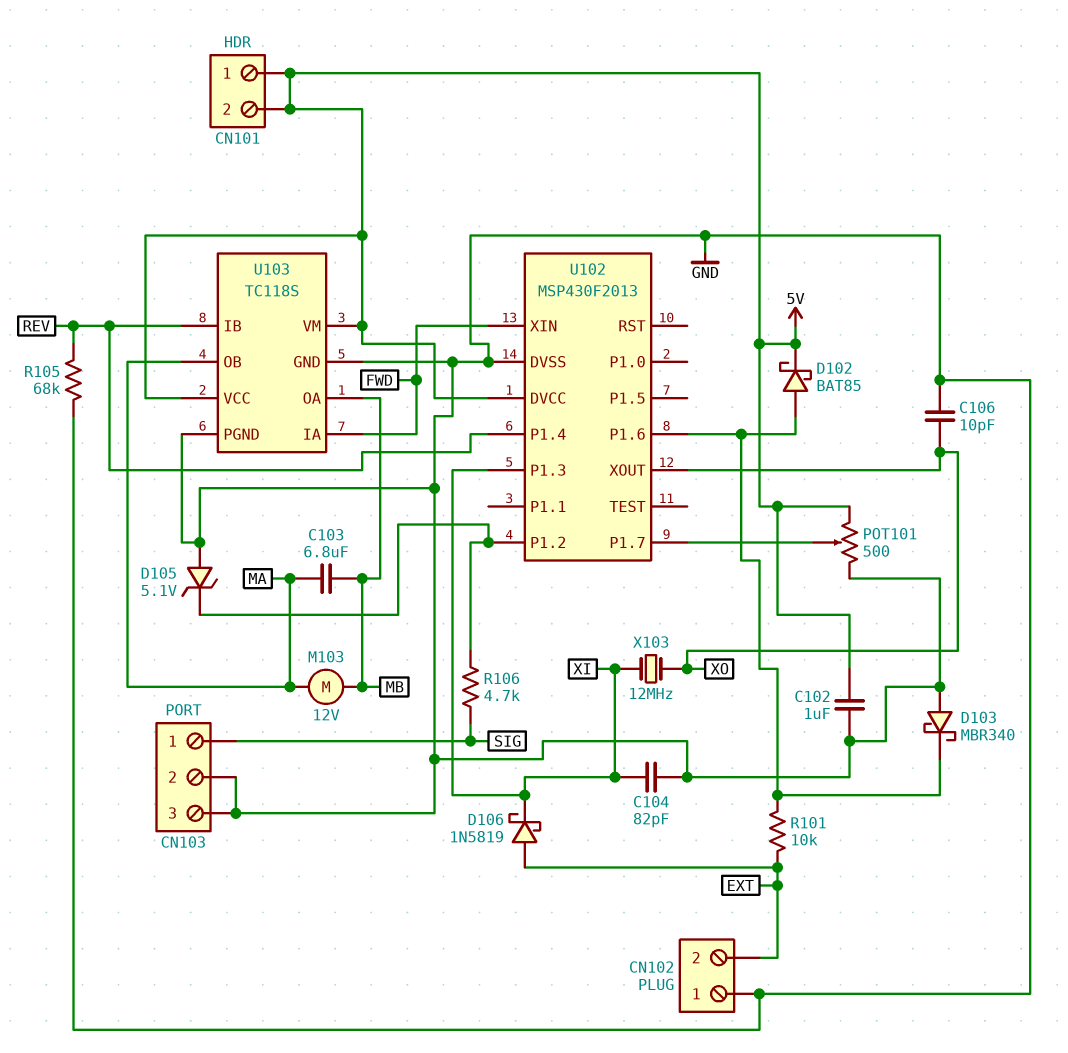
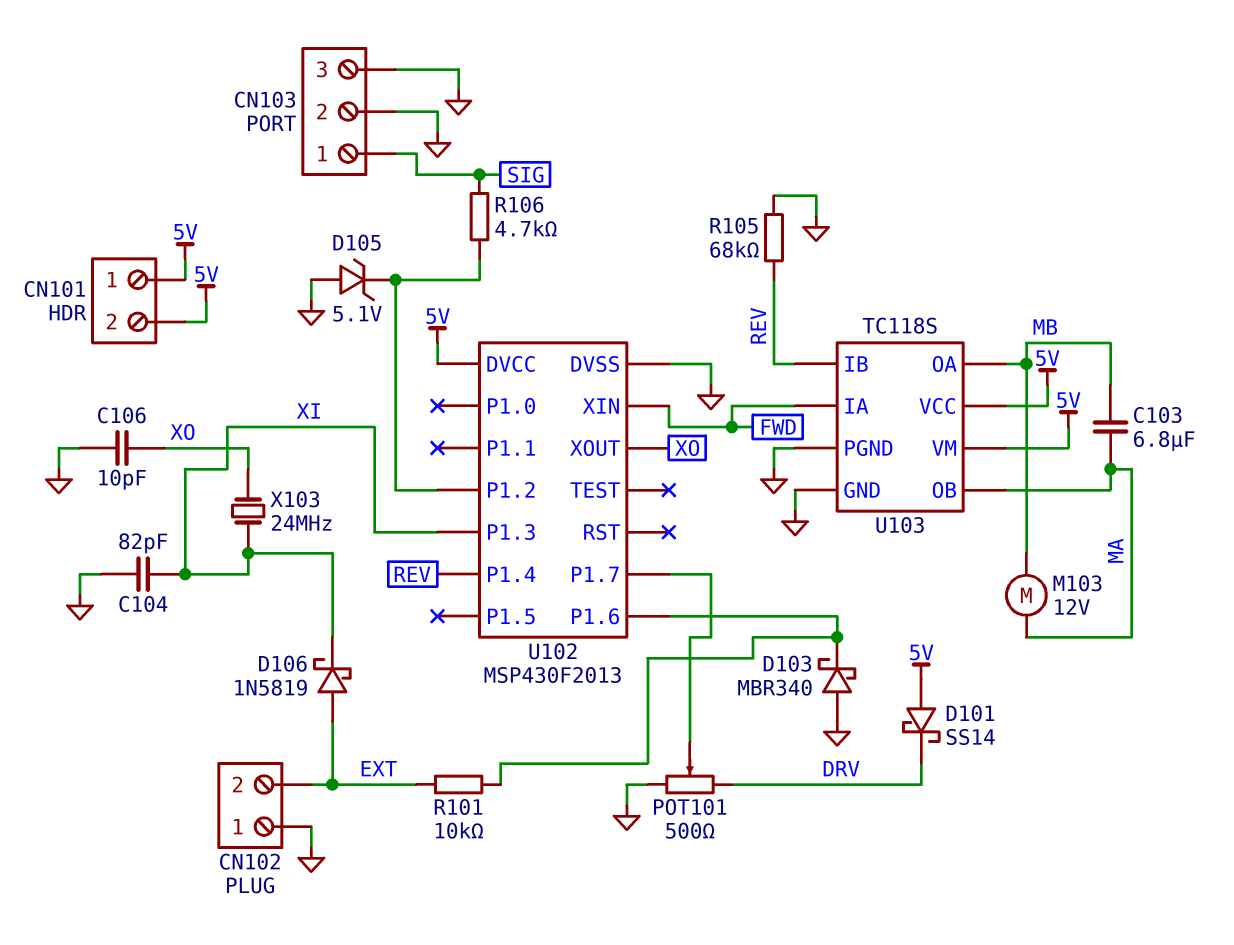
C102: 1uF (5V, GND) -> none
D101: none -> schottky SS14 (A 5V, K DRV)
D102: schottky BAT85 (A U102/P1.6, K 5V) -> none
POT101: 500 (5V, GND, wiper U102/P1.7) -> 500 (DRV, GND, wiper U102/P1.7)
X103: 12MHz (XI, XO) -> 24MHz (XI, XO)

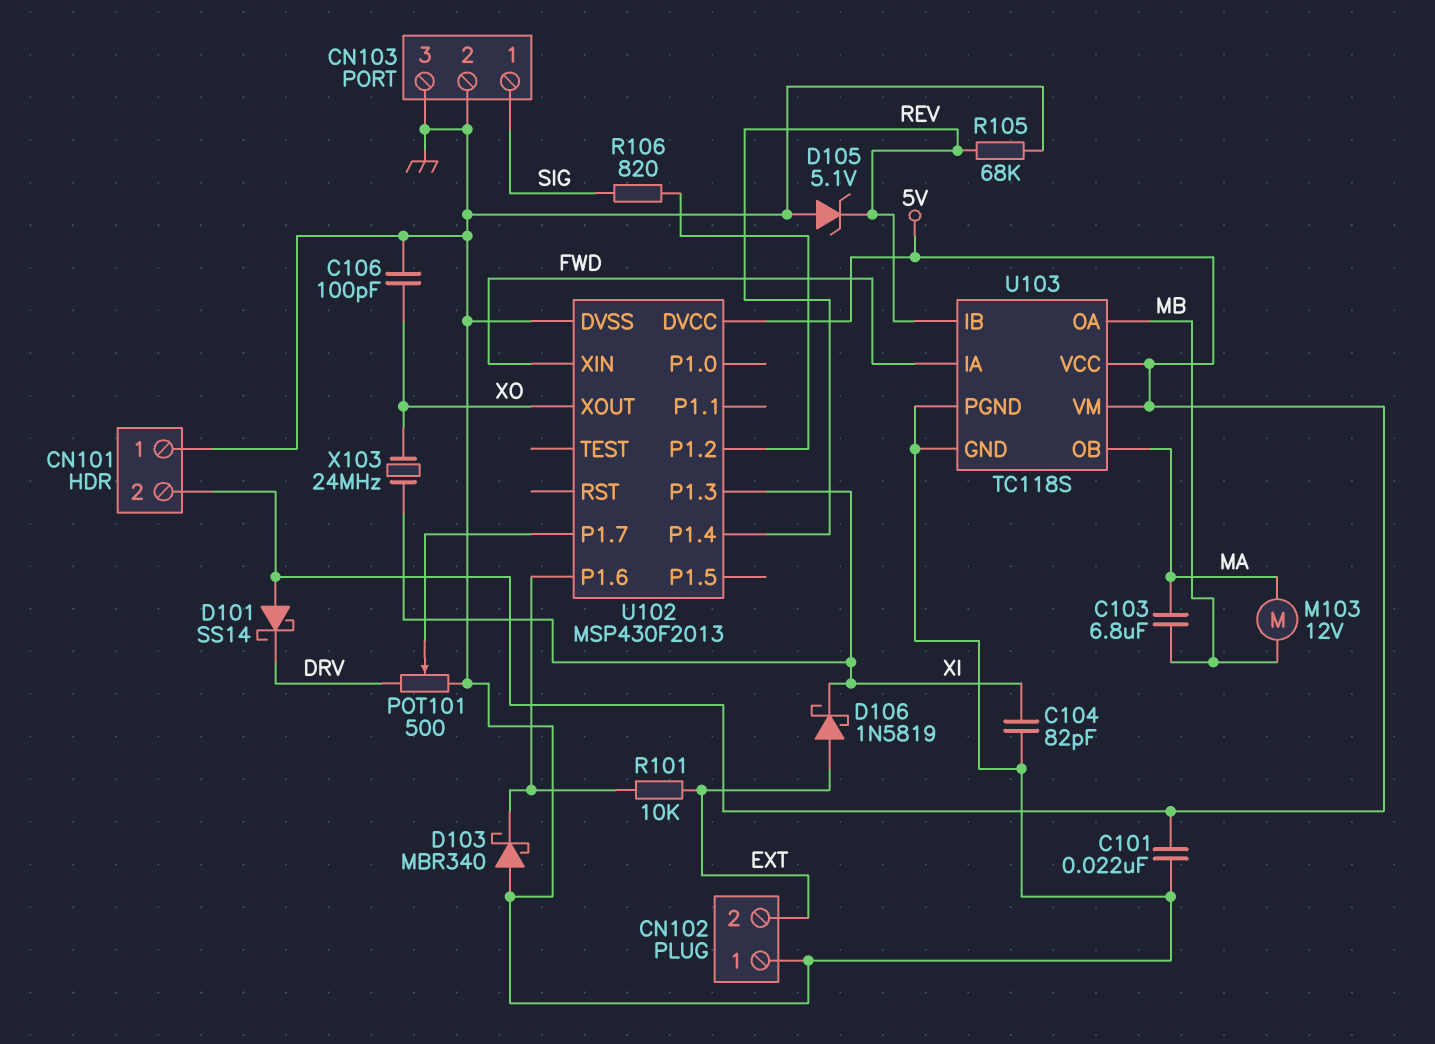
C101: none -> 22nF (5V, GND)
C106: 10pF (GND, XO) -> 100pF (GND, XO)
CN101 pin 1: 5V -> GND
D105: zener 5.1V (A GND, K U102/P1.2) -> zener 5.1V (A GND, K REV)
R106: 4.7k (SIG, U102/P1.2) -> 820 (SIG, U102/P1.2)

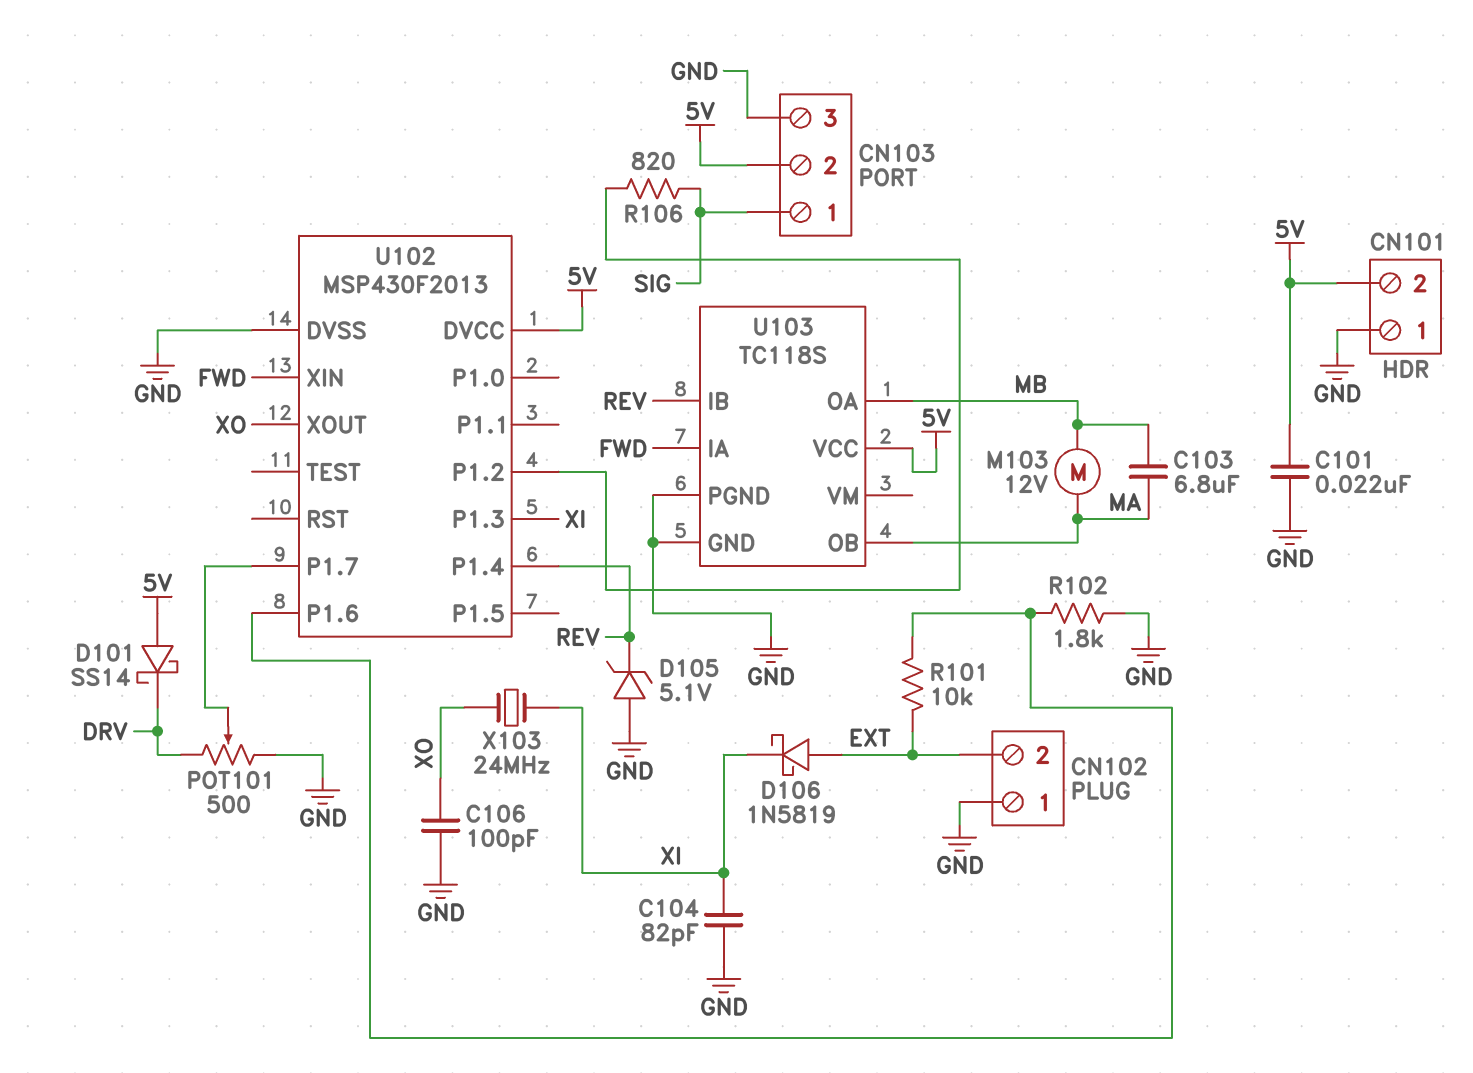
CN103 pin 2: GND -> 5V
D103: schottky MBR340 (A GND, K U102/P1.6) -> none
R102: none -> 1.8k (GND, U102/P1.6)
R105: 68k (GND, REV) -> none
U103 pin VM: 5V -> none

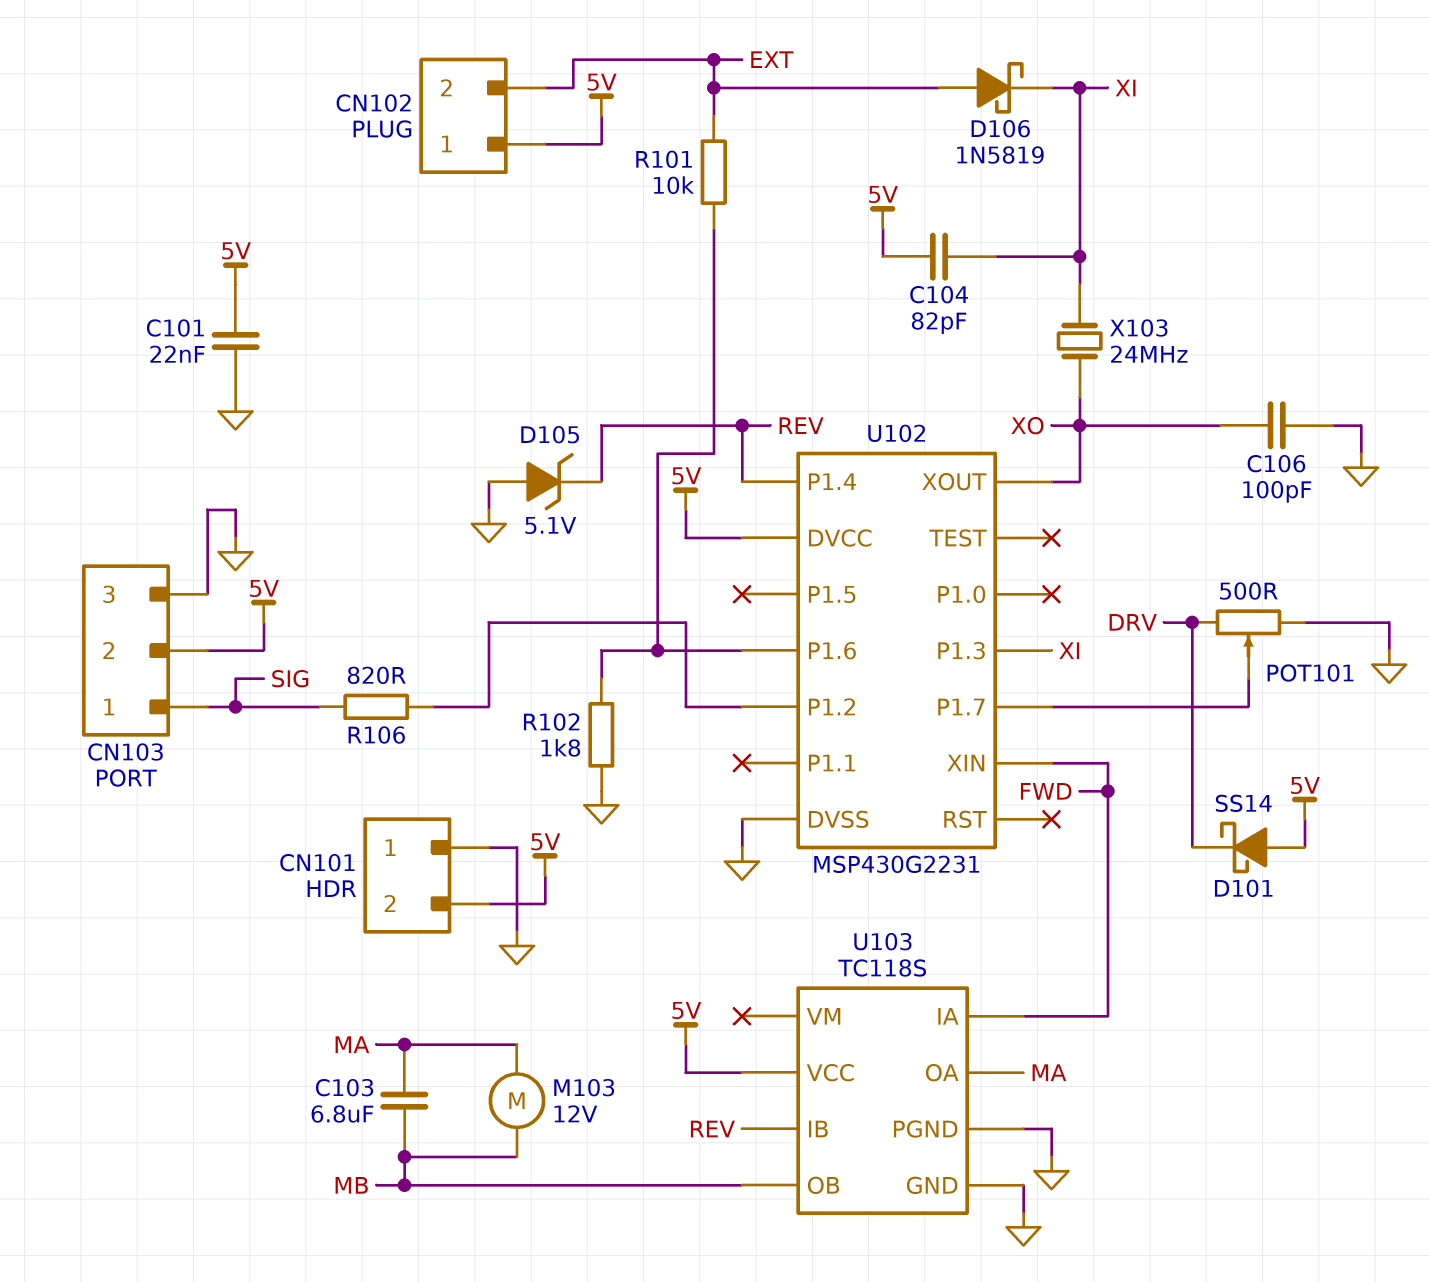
C104: 82pF (GND, XI) -> 82pF (5V, XI)
CN102 pin 1: GND -> 5V
U102: MSP430F2013 -> MSP430G2231
U103 pin OA: MB -> MA
U103 pin OB: MA -> MB

